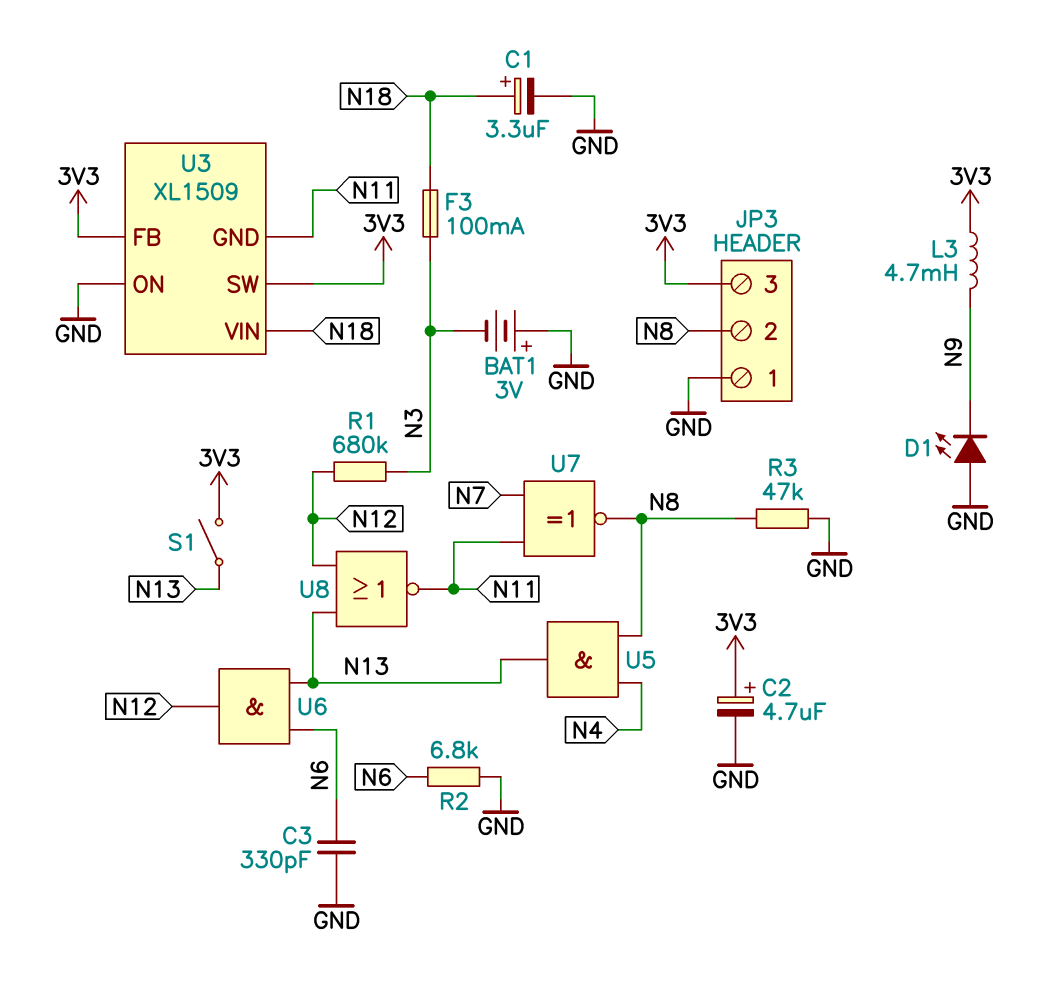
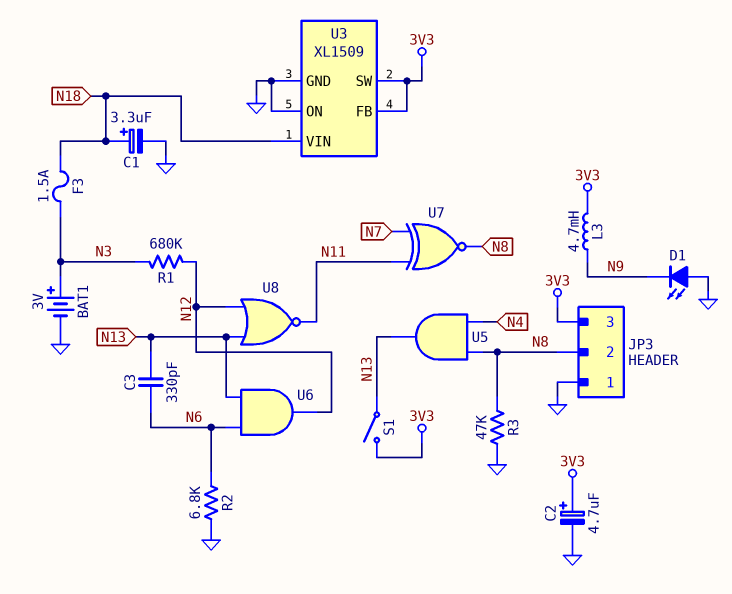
BAT1: 3V (plus GND, minus N3) -> 3V (plus N3, minus GND)
C3: 330pF (GND, N6) -> 330pF (N6, N13)
F3: 100mA (N3, N18) -> 1.5A (N3, N18)
U3 pin GND: N11 -> GND

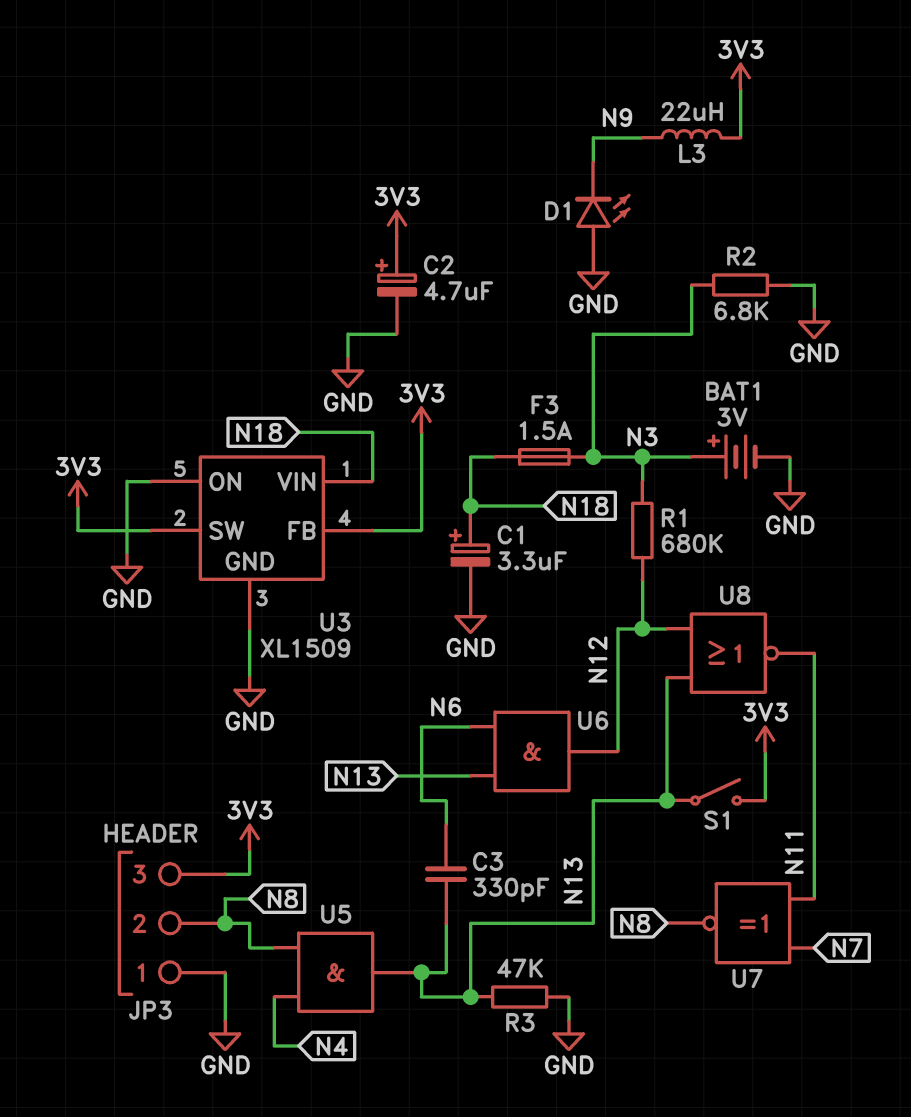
L3: 4.7mH (3V3, N9) -> 22uH (3V3, N9)
R2: 6.8k (GND, N6) -> 6.8k (GND, N3)
R3: 47k (GND, N8) -> 47k (GND, N13)

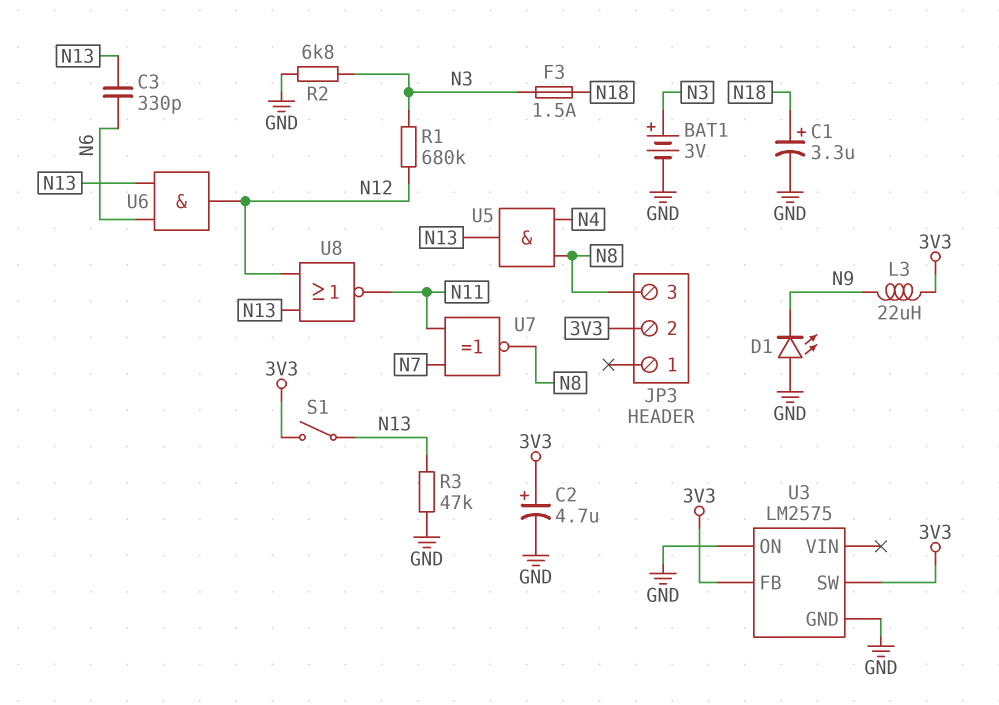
JP3 pin 1: GND -> none
JP3 pin 2: N8 -> 3V3
JP3 pin 3: 3V3 -> N8
U3: XL1509 -> LM2575
U3 pin VIN: N18 -> none

